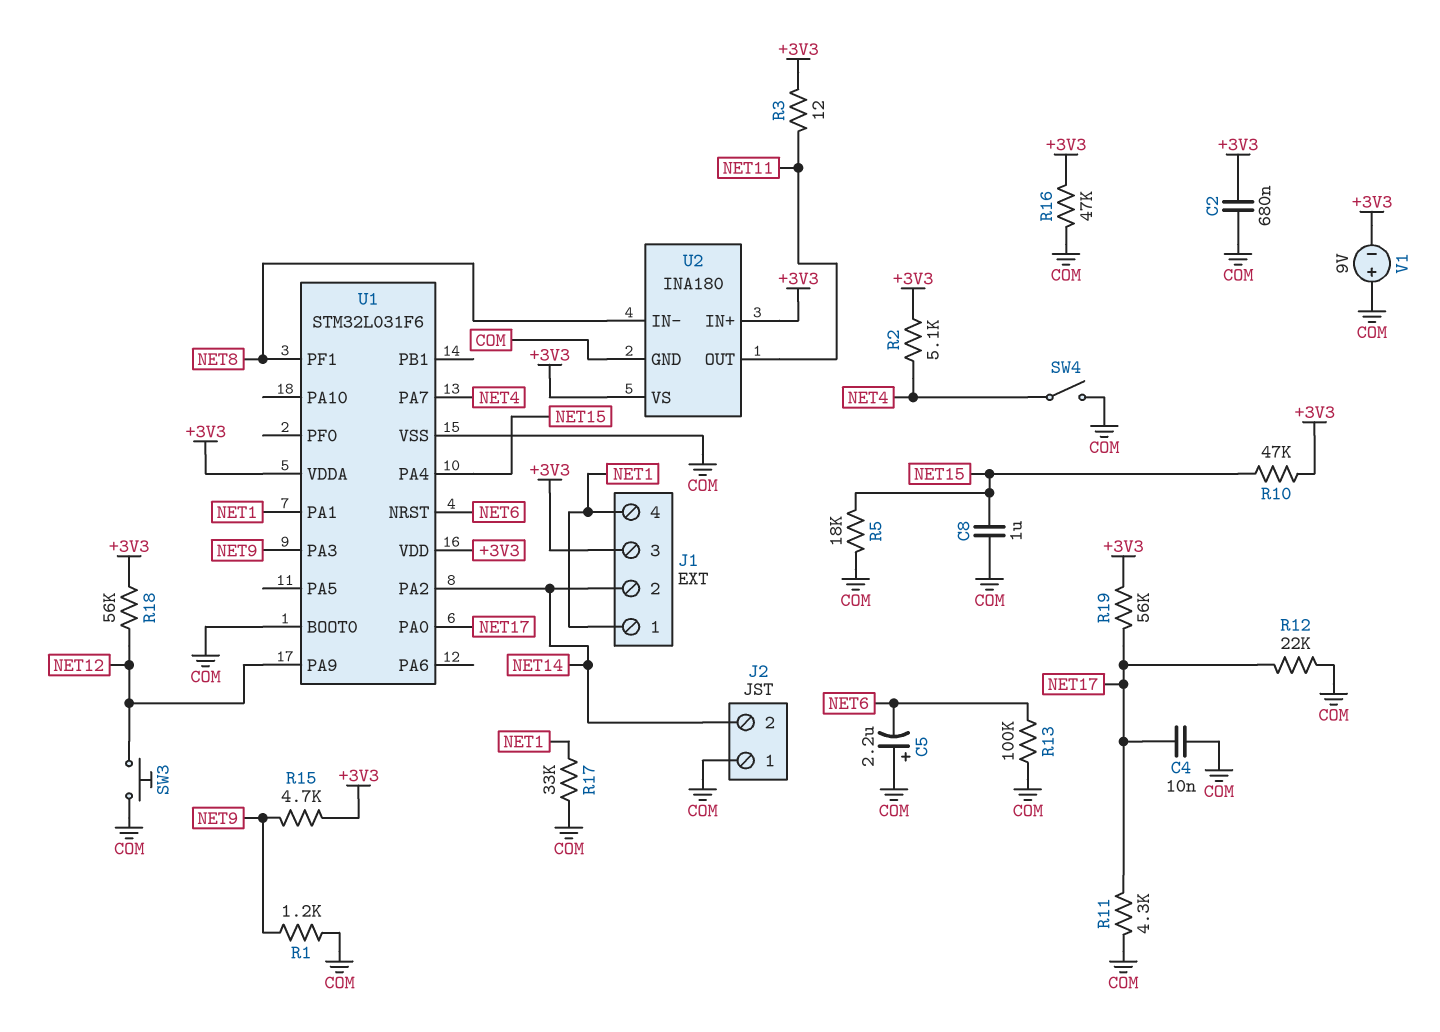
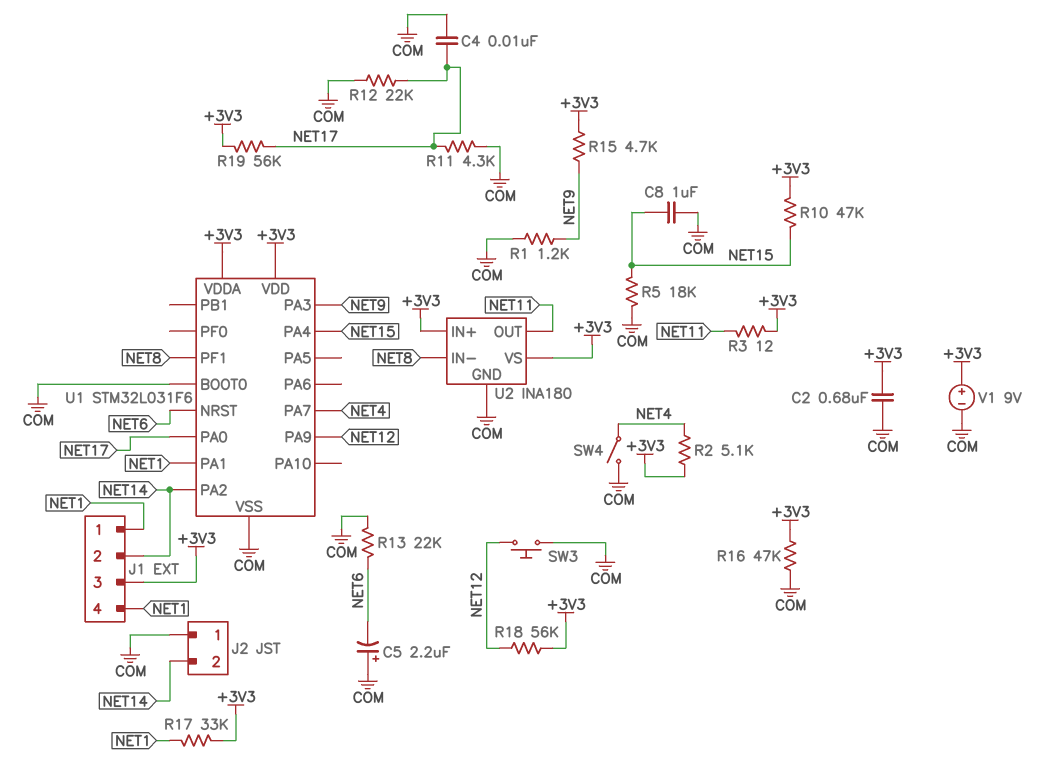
R13: 100k (COM, NET6) -> 22k (COM, NET6)
R17: 33k (COM, NET1) -> 33k (+3V3, NET1)
V1: 9V (plus COM, minus +3V3) -> 9V (plus +3V3, minus COM)

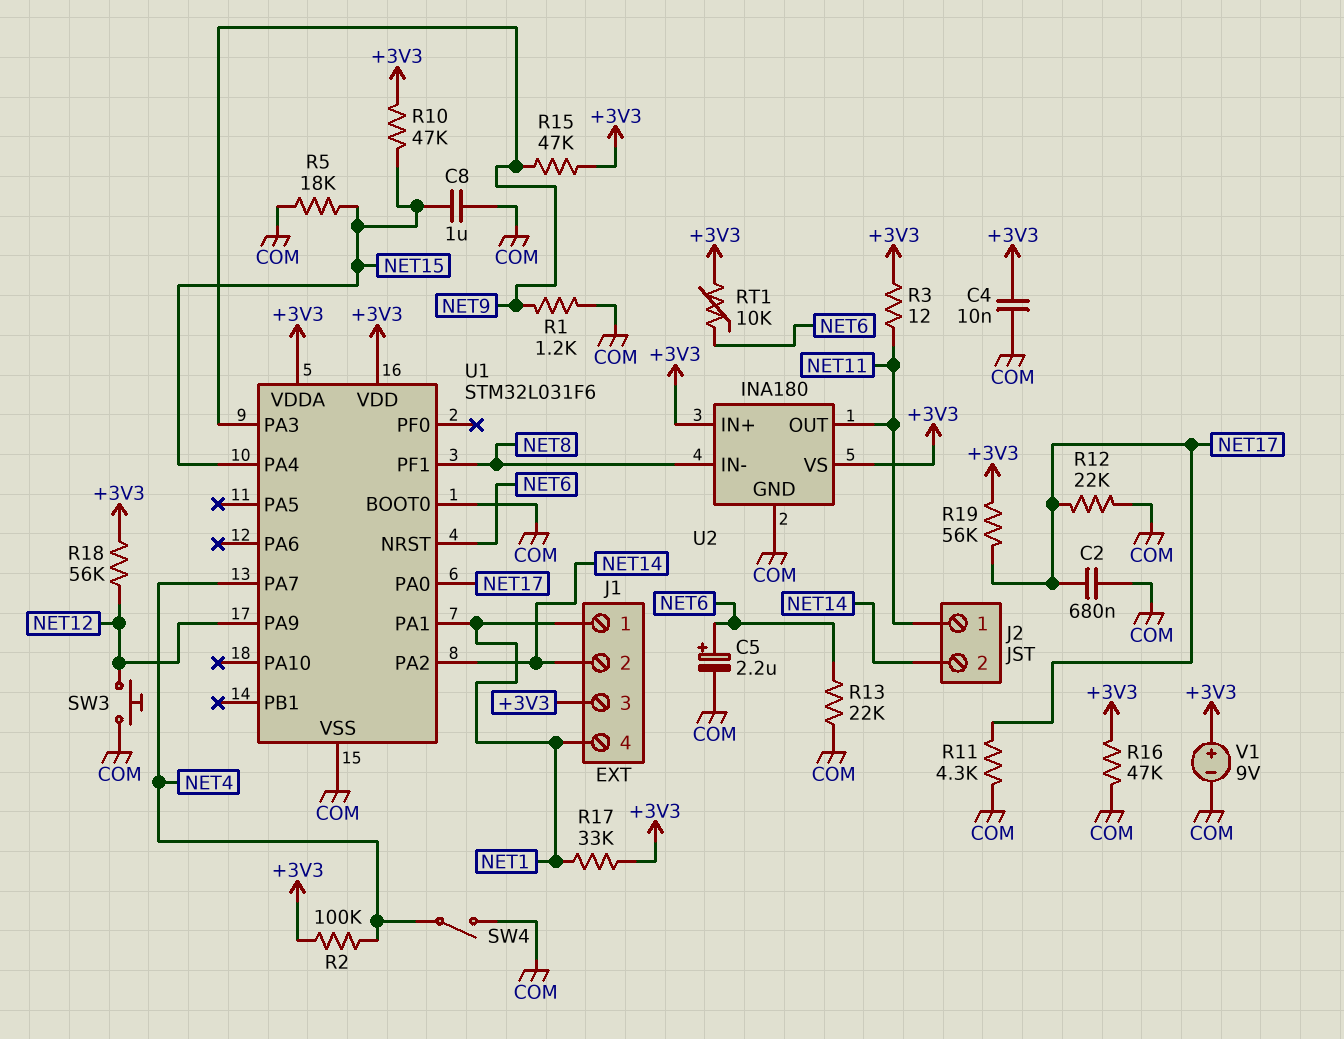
C2: 680nF (+3V3, COM) -> 680nF (COM, NET17)
C4: 10nF (COM, NET17) -> 10nF (+3V3, COM)
C5: 2.2uF (plus COM, minus NET6) -> 2.2uF (plus NET6, minus COM)
J2 pin 1: COM -> NET11
R2: 5.1k (+3V3, NET4) -> 100k (+3V3, NET4)
R15: 4.7k (+3V3, NET9) -> 47k (+3V3, NET9)
RT1: none -> 10k (+3V3, NET6)

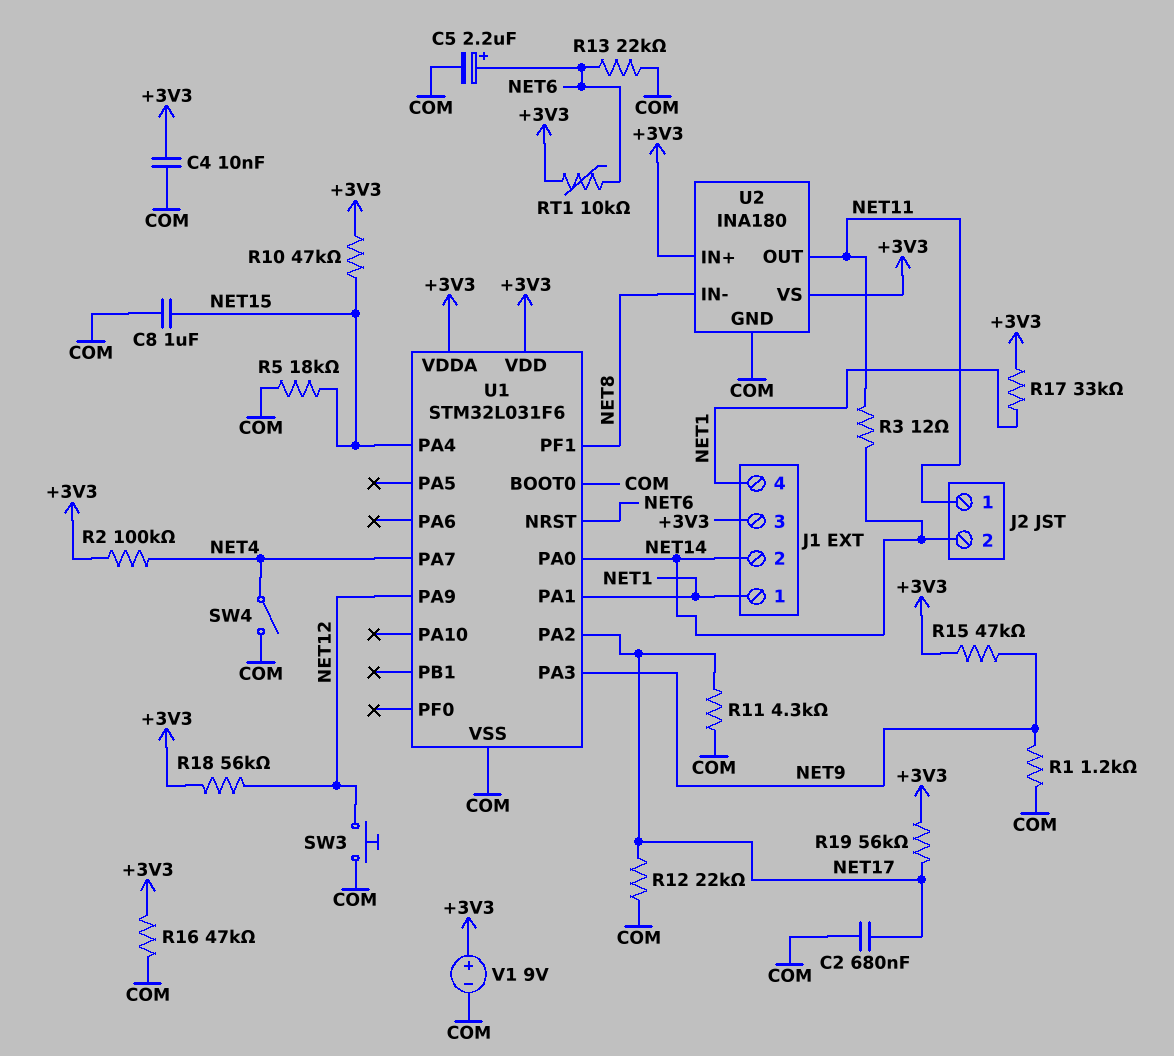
R3: 12 (+3V3, NET11) -> 12 (NET11, NET14)
U1 pin PA0: NET17 -> NET14
U1 pin PA2: NET14 -> NET17

